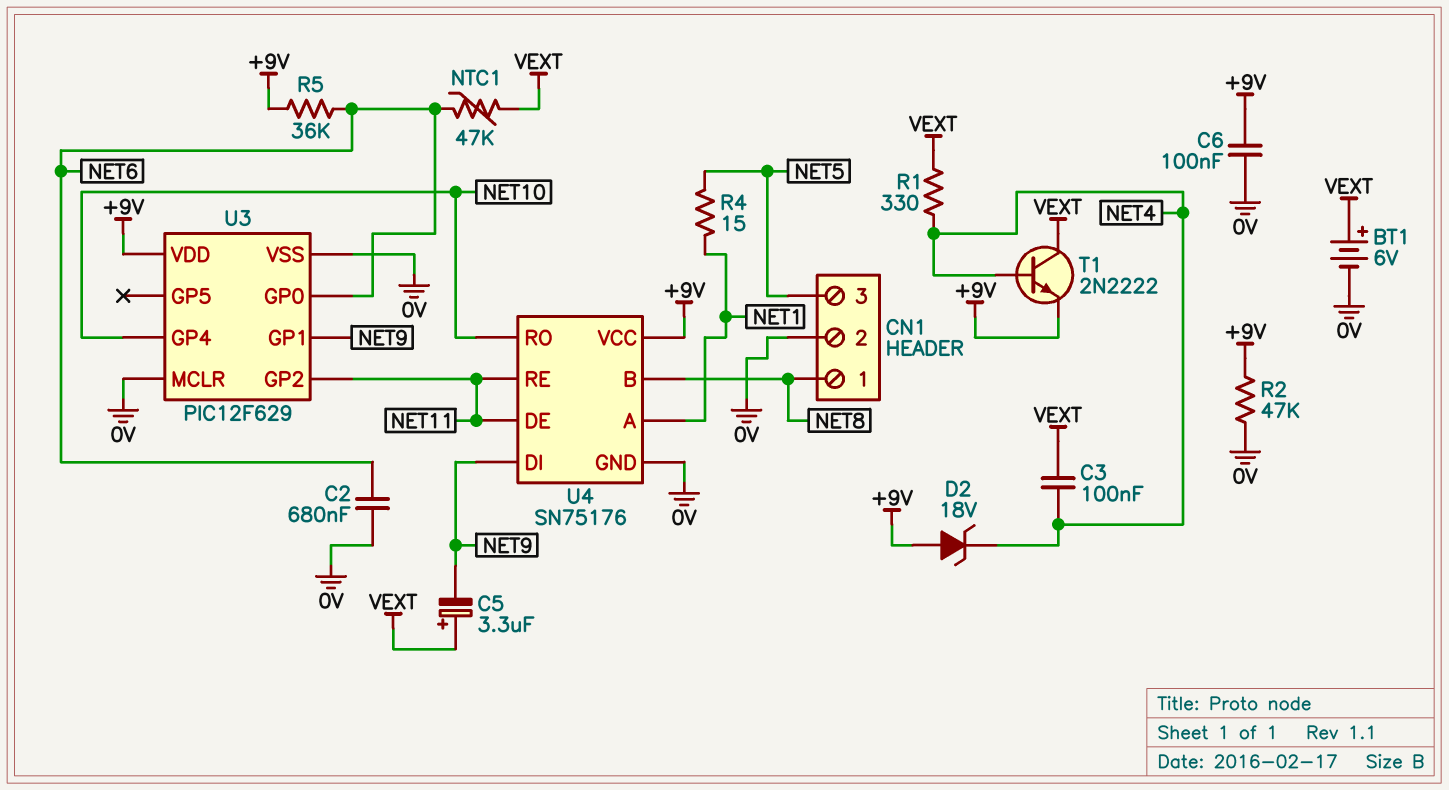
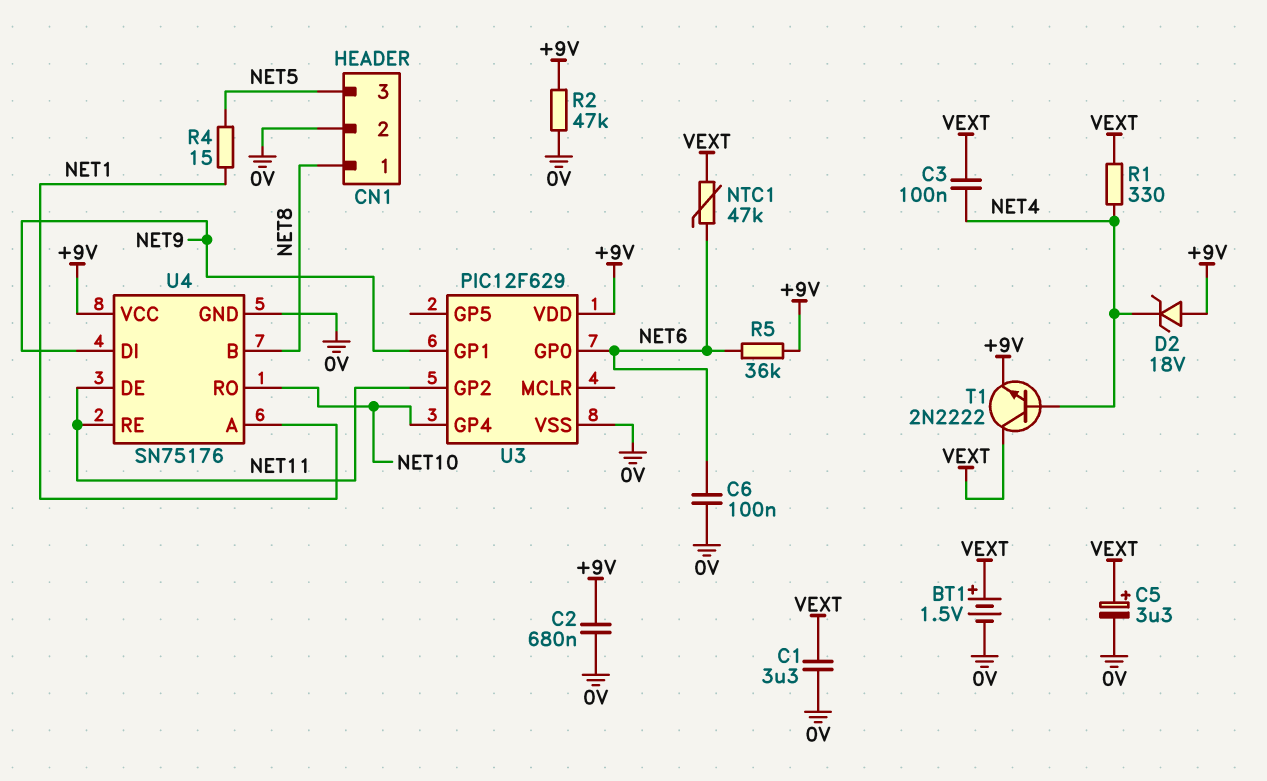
BT1: 6V (plus VEXT, minus 0V) -> 1.5V (plus VEXT, minus 0V)
C1: none -> 3.3uF (0V, VEXT)
C2: 680nF (0V, NET6) -> 680nF (+9V, 0V)
C5: 3.3uF (plus VEXT, minus NET9) -> 3.3uF (plus VEXT, minus 0V)
C6: 100nF (+9V, 0V) -> 100nF (0V, NET6)
U3 pin MCLR: 0V -> none

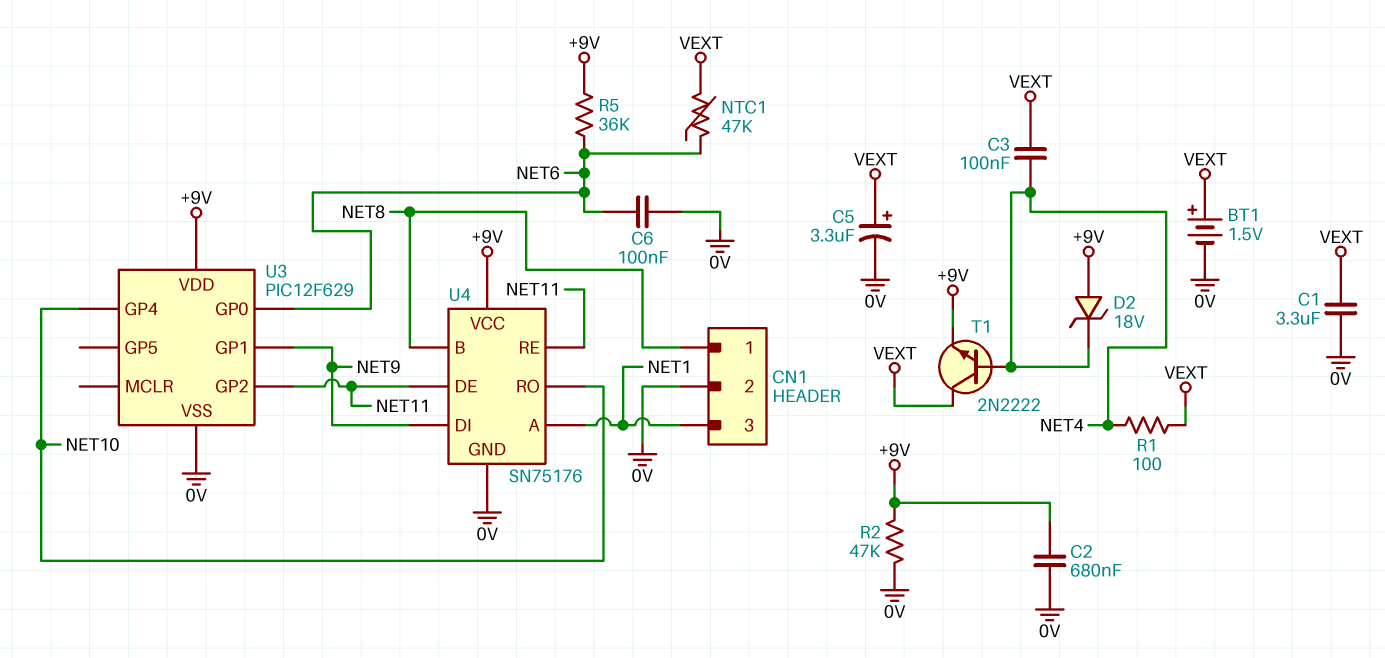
CN1 pin 3: NET5 -> NET1
R1: 330 (NET4, VEXT) -> 100 (NET4, VEXT)
R4: 15 (NET1, NET5) -> none

